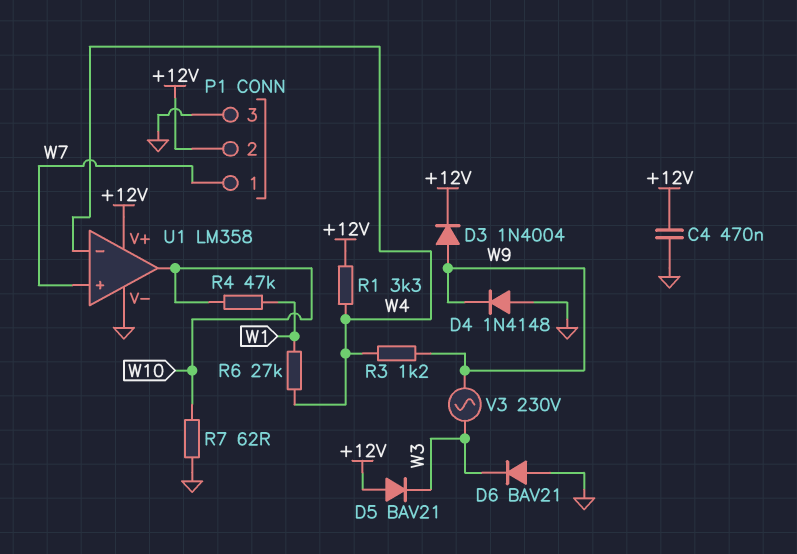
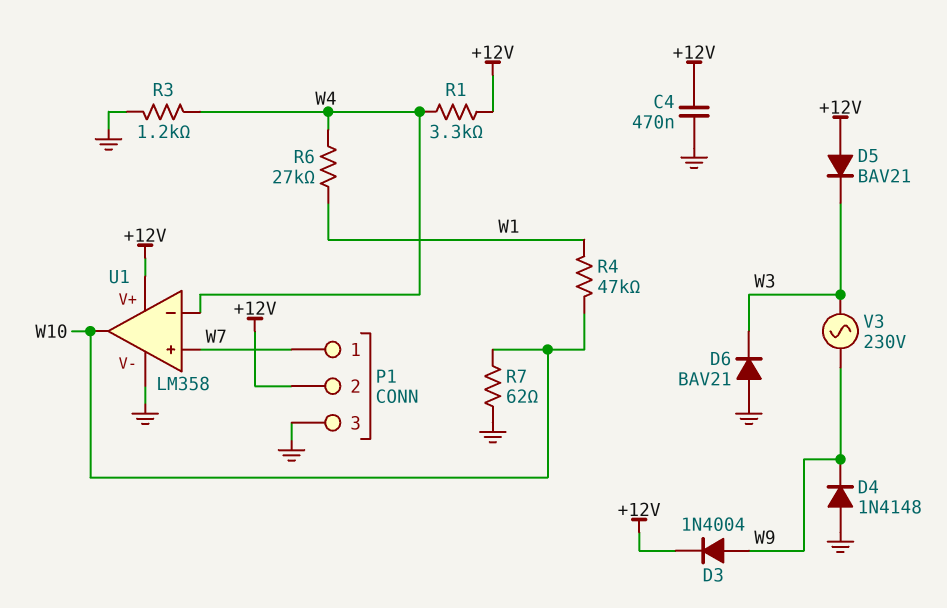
R3: 1.2k (W4, W9) -> 1.2k (GND, W4)

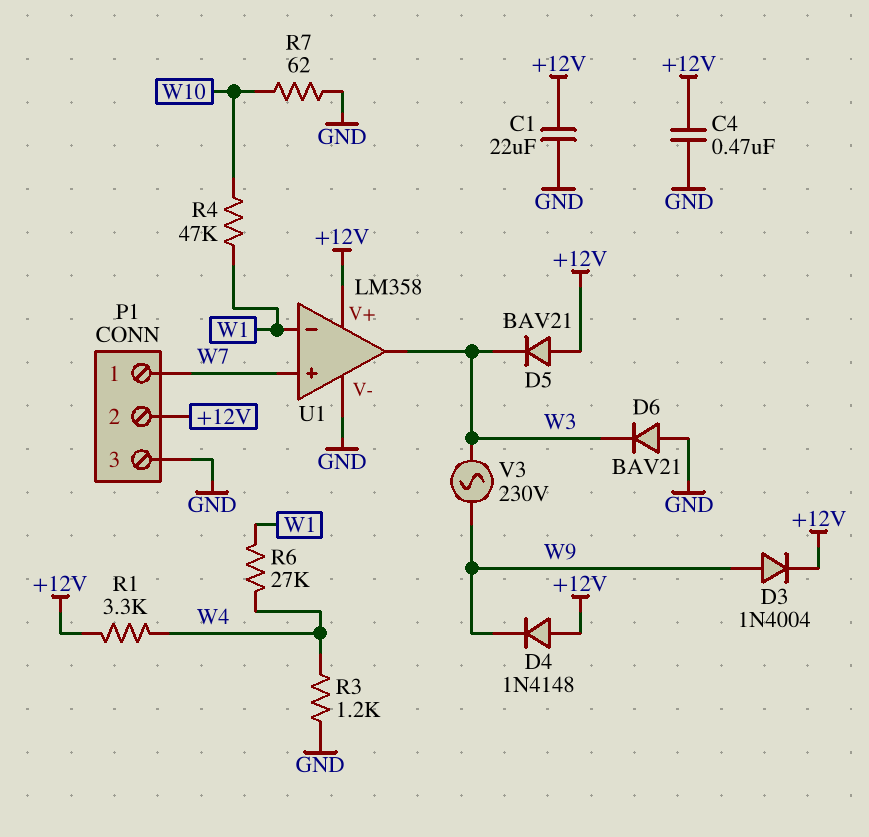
C1: none -> 22uF (+12V, GND)
D4: diode 1N4148 (A GND, K W9) -> diode 1N4148 (A +12V, K W9)
U1 pin in-: W4 -> W1
U1 pin out: W10 -> W3

